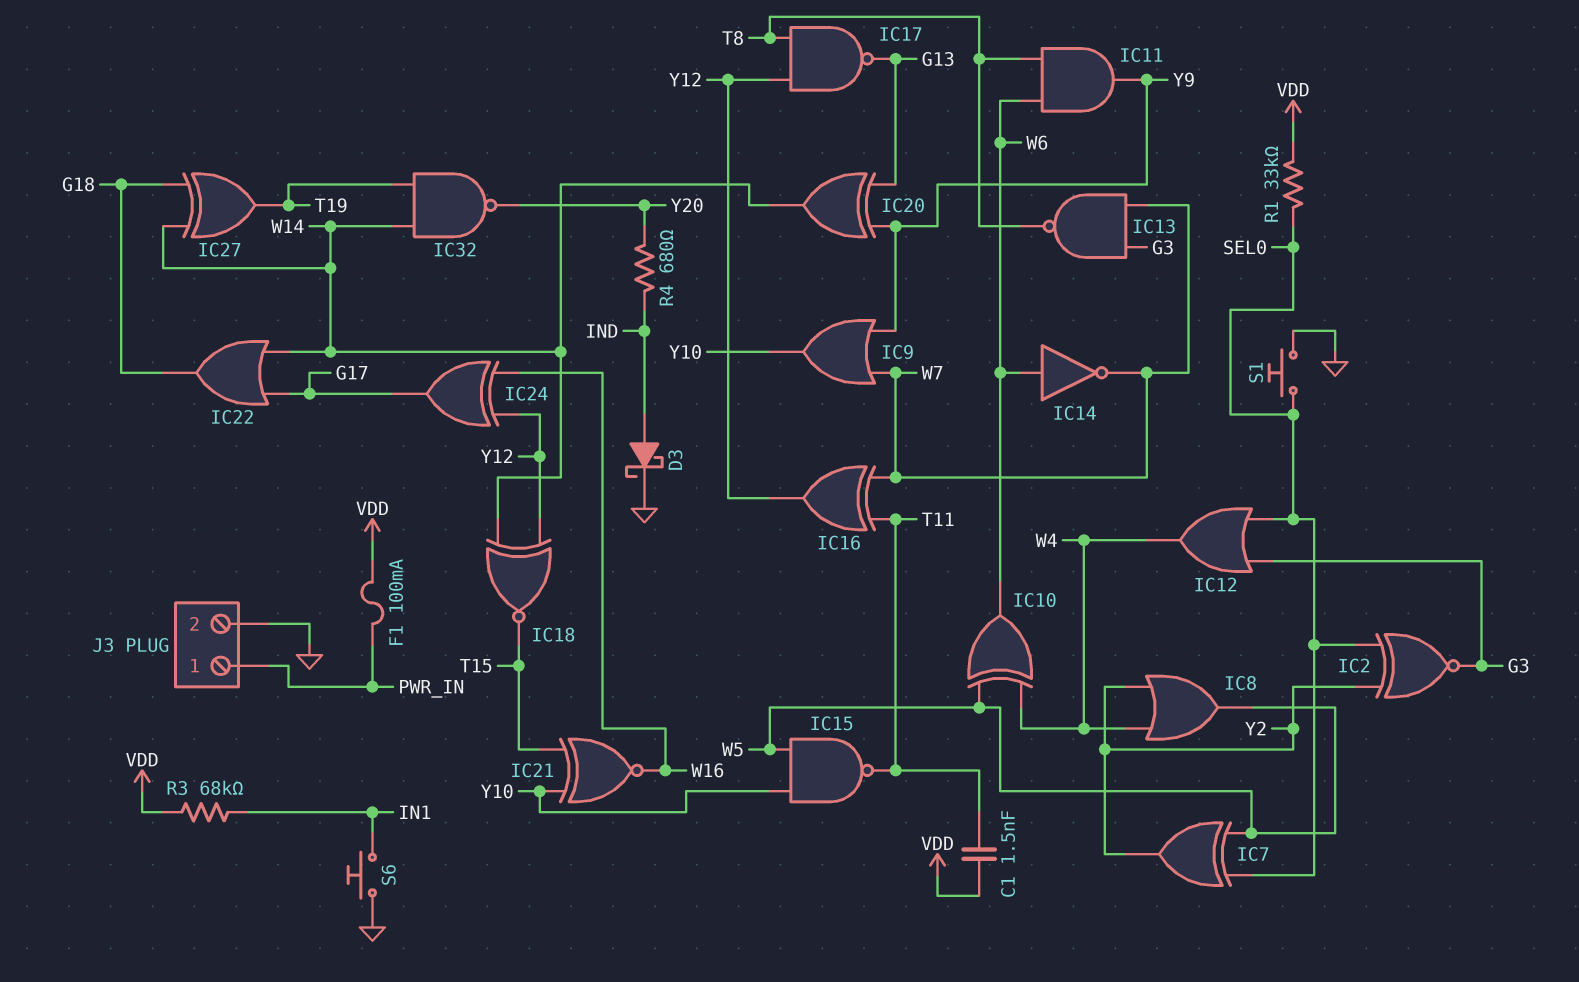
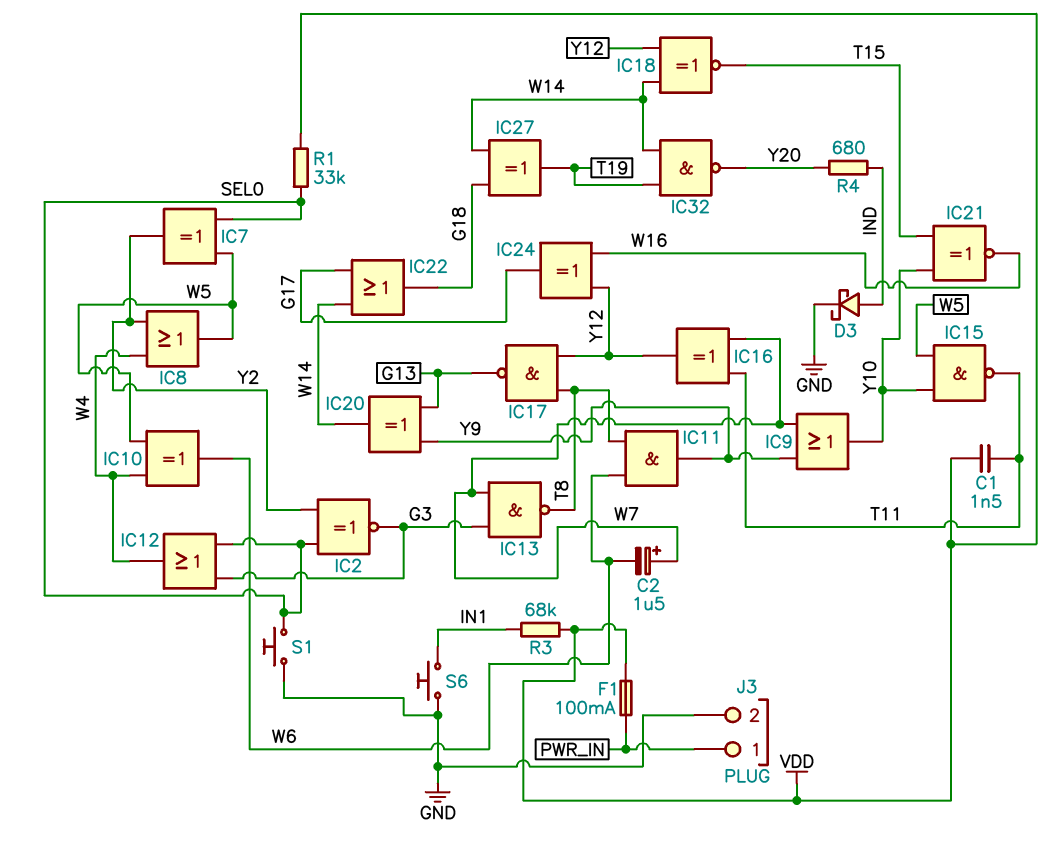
C2: none -> 1.5uF (plus W7, minus W6)
IC14: NOT (in W6, out W7) -> none

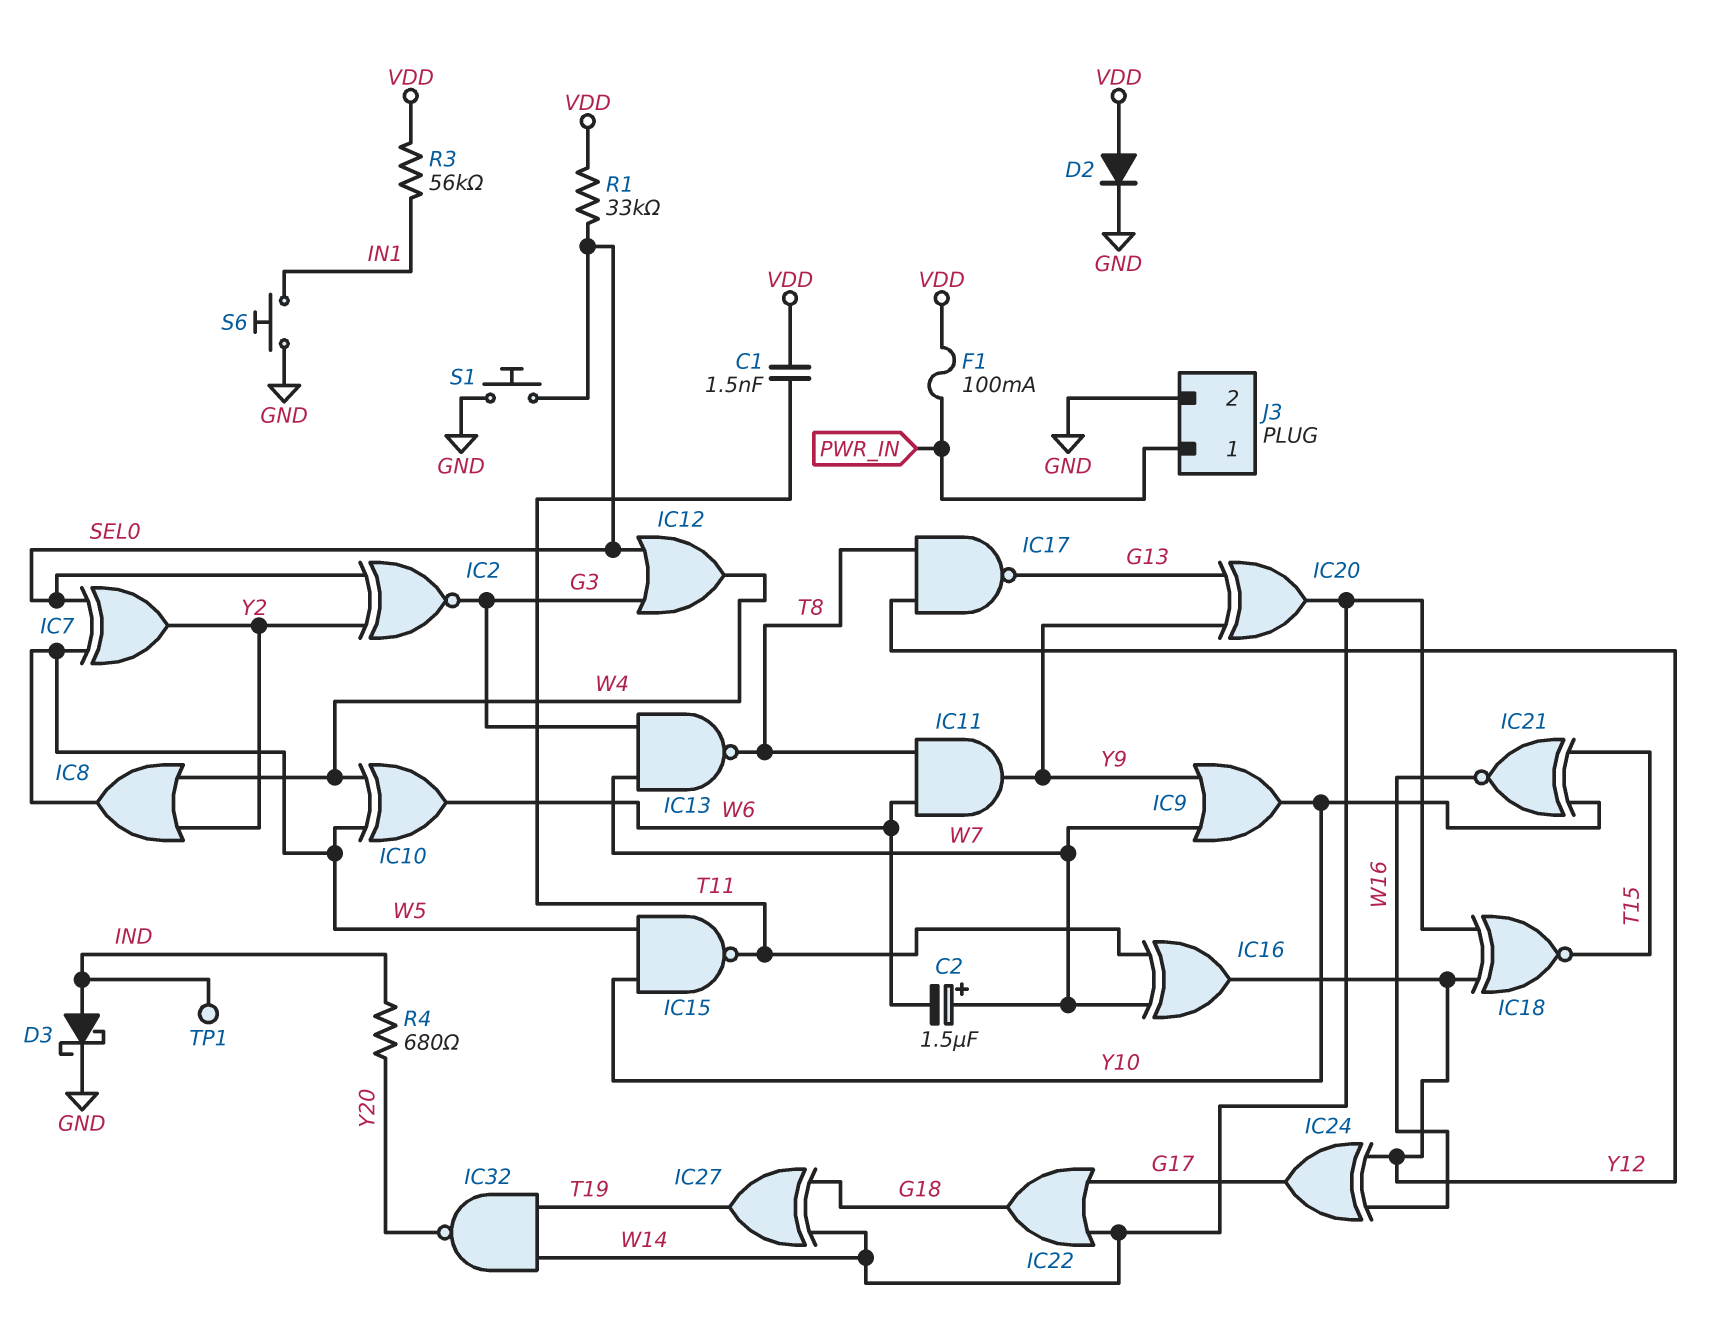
D2: none -> diode (A VDD, K GND)
R3: 68k (IN1, VDD) -> 56k (IN1, VDD)
TP1: none -> test point (IND)

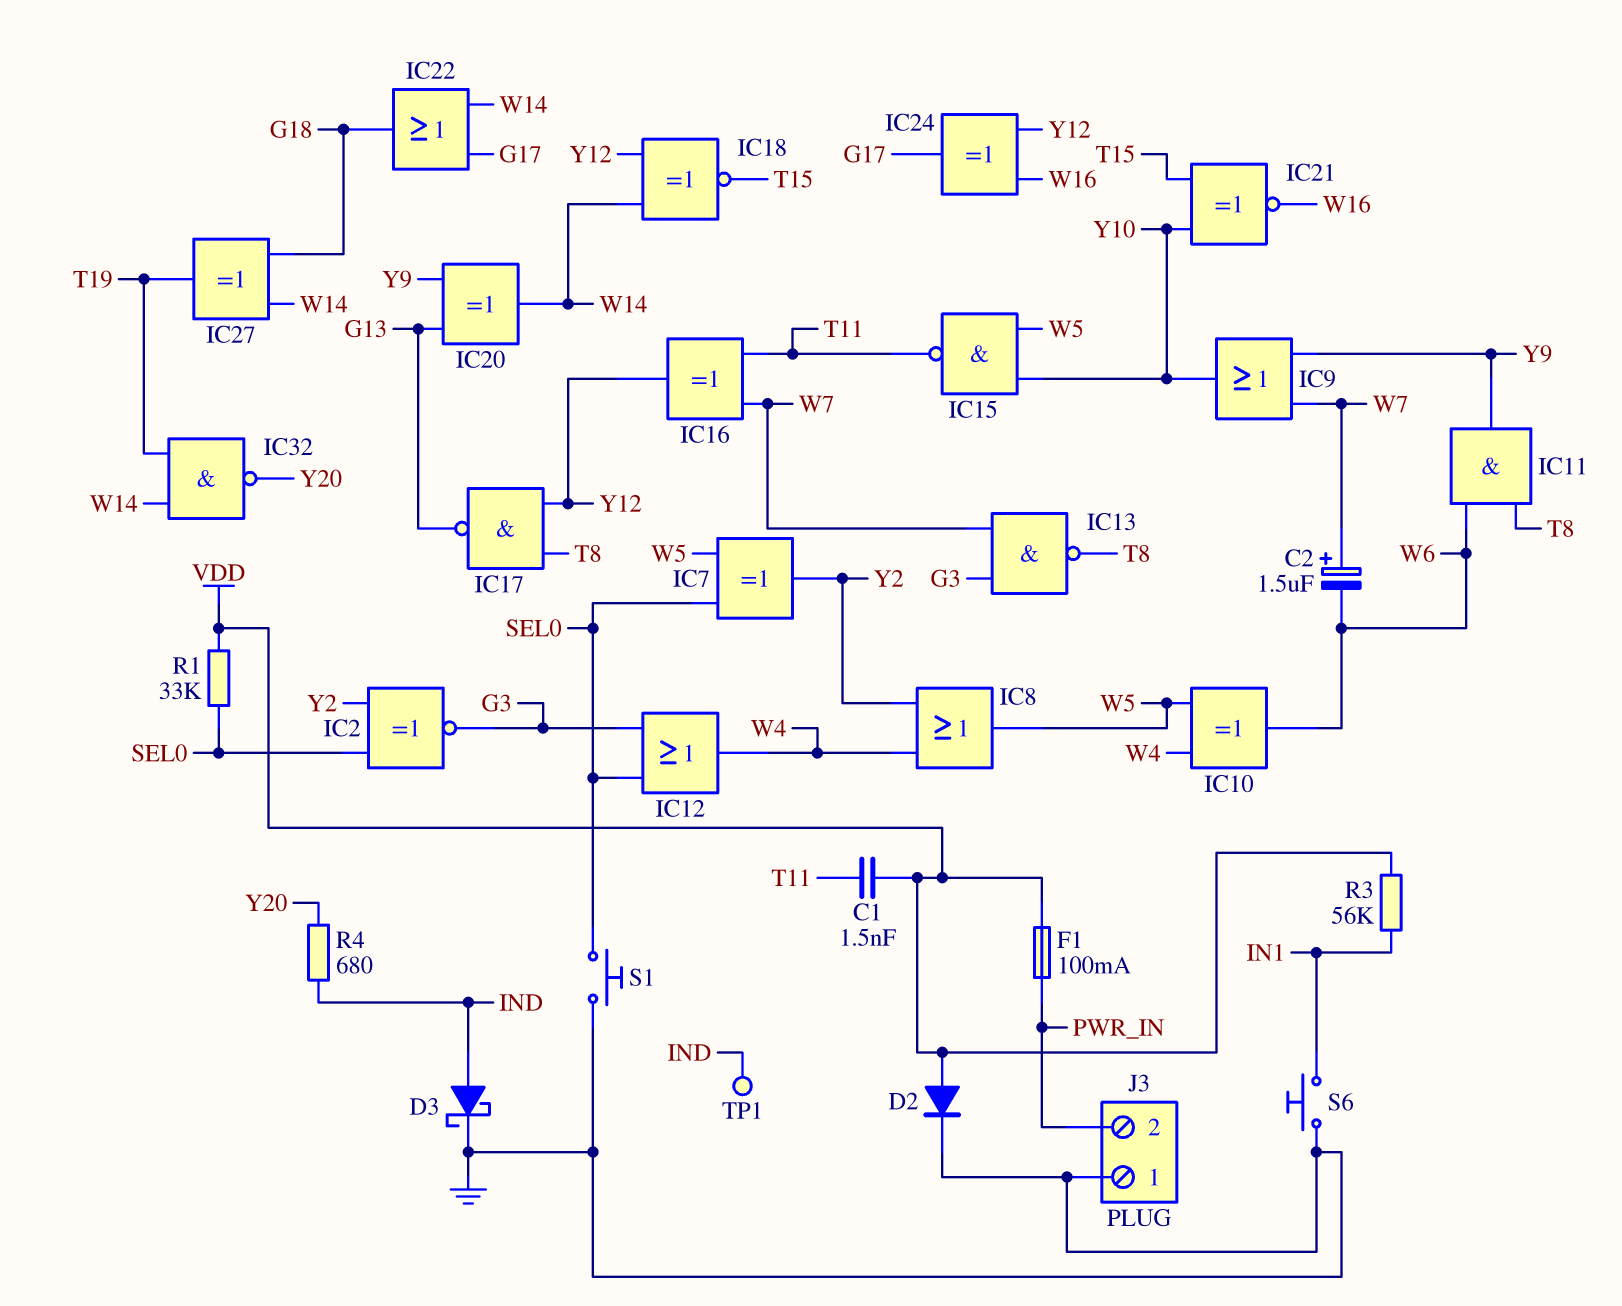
J3 pin 1: PWR_IN -> GND
J3 pin 2: GND -> PWR_IN

